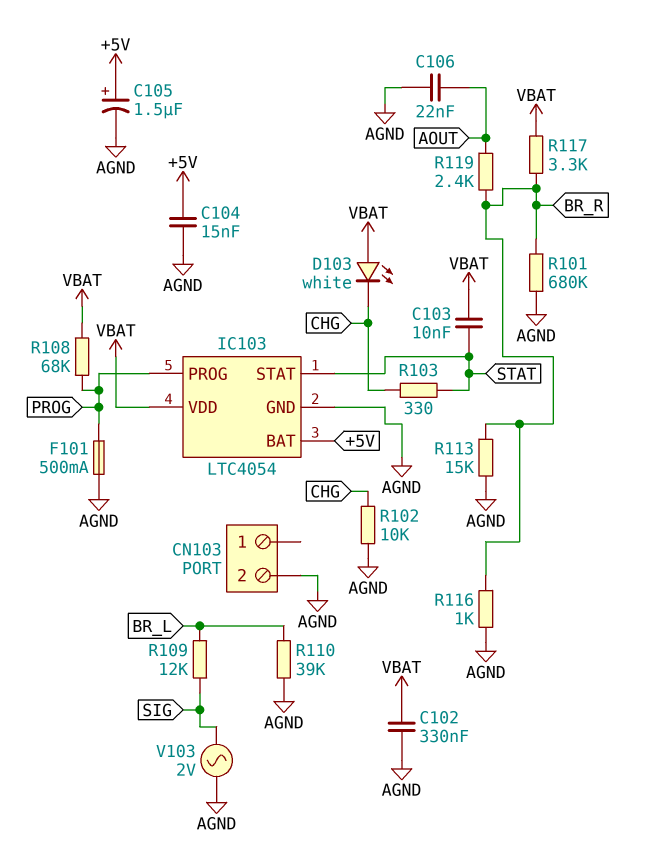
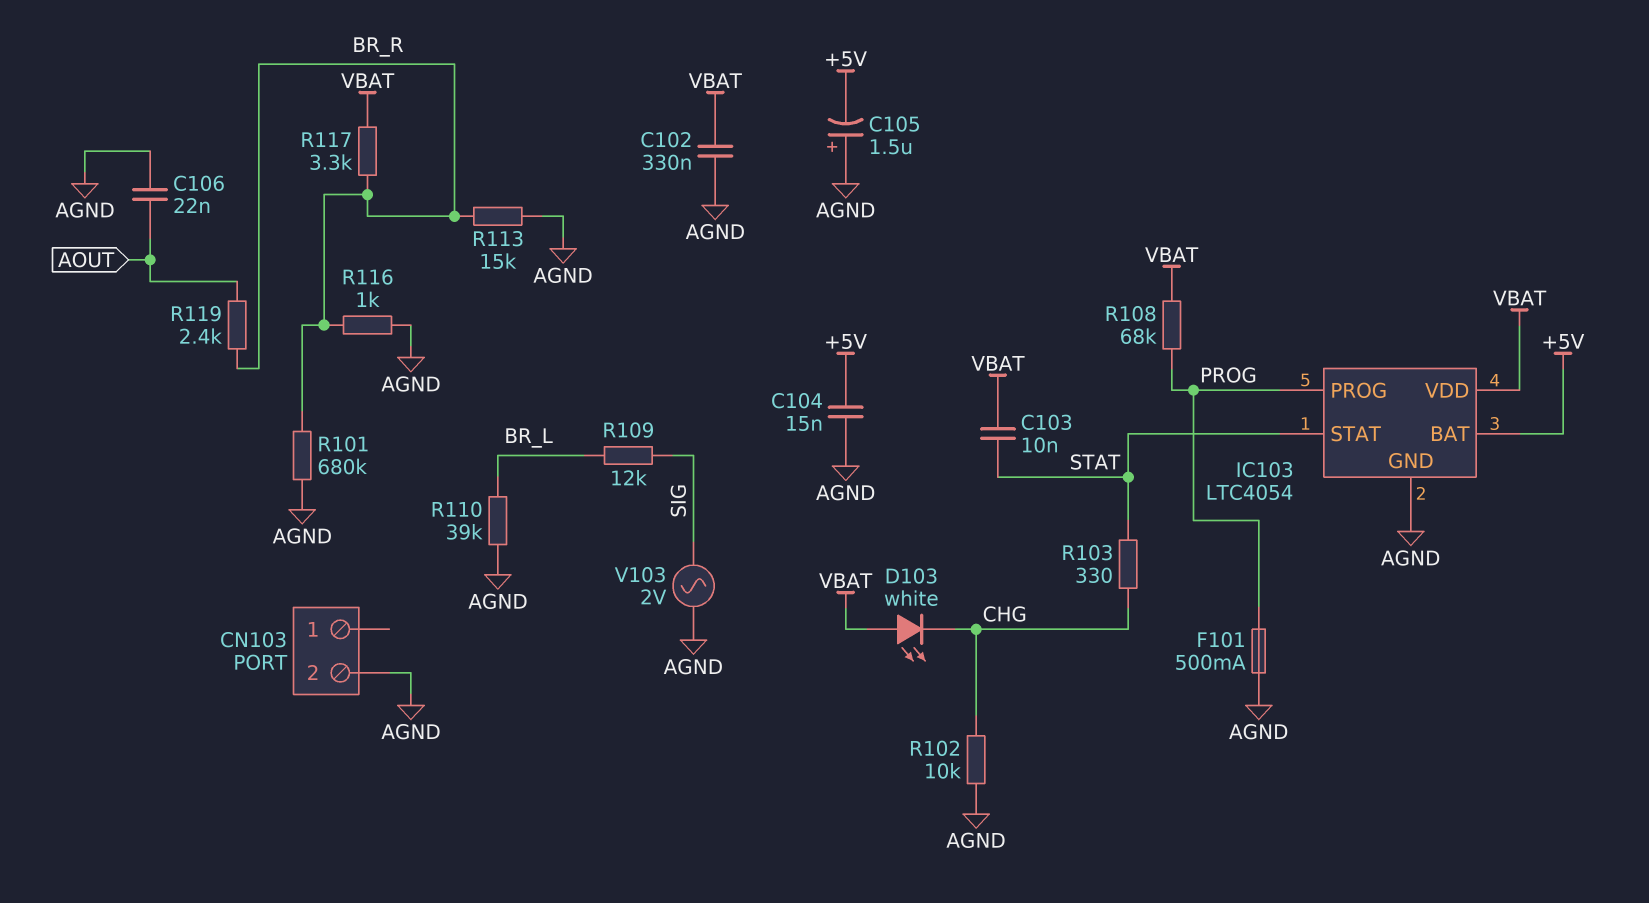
C105: 1.5uF (plus +5V, minus AGND) -> 1.5uF (plus AGND, minus +5V)

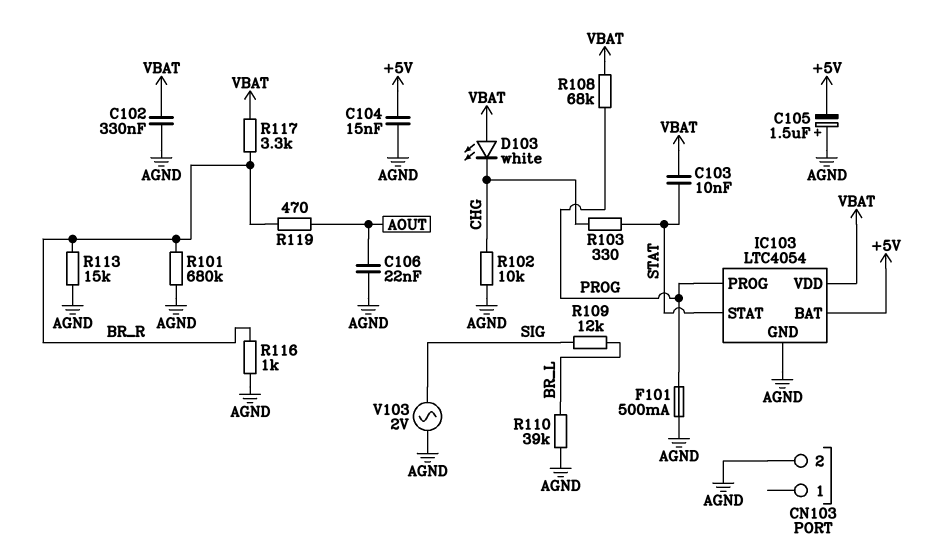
R119: 2.4k (AOUT, BR_R) -> 470 (AOUT, BR_R)

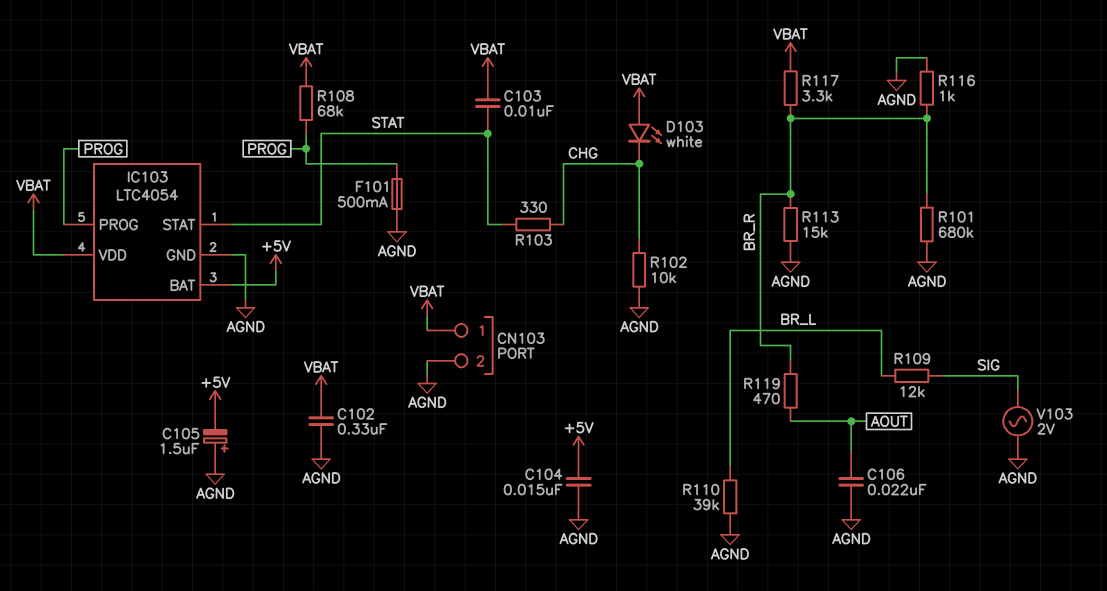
CN103 pin 1: none -> VBAT

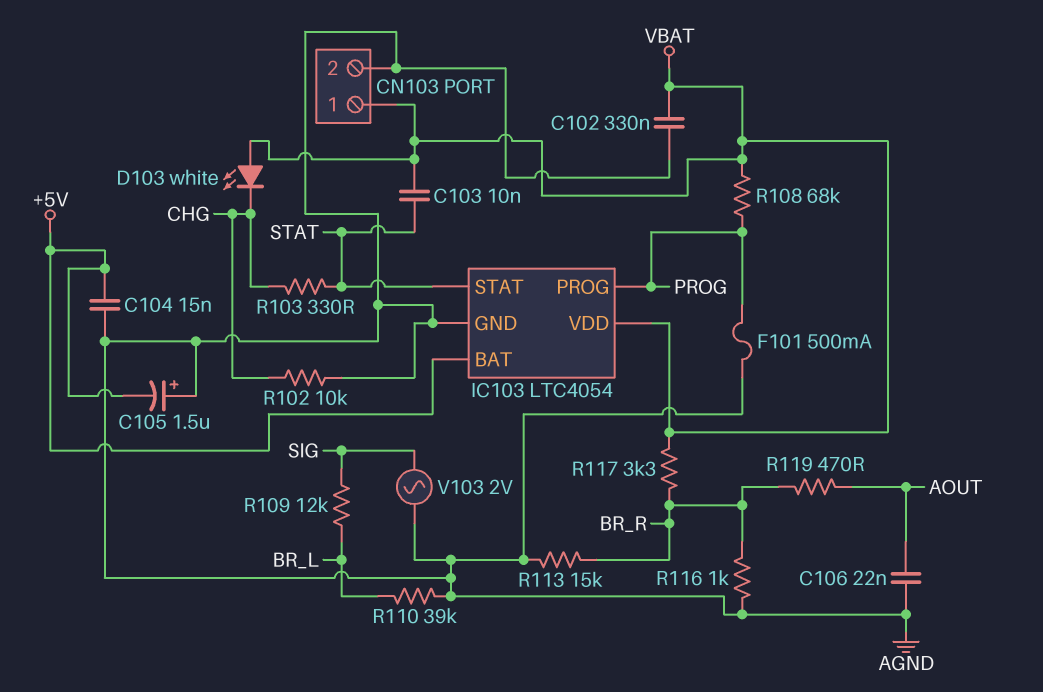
R101: 680k (AGND, BR_R) -> none

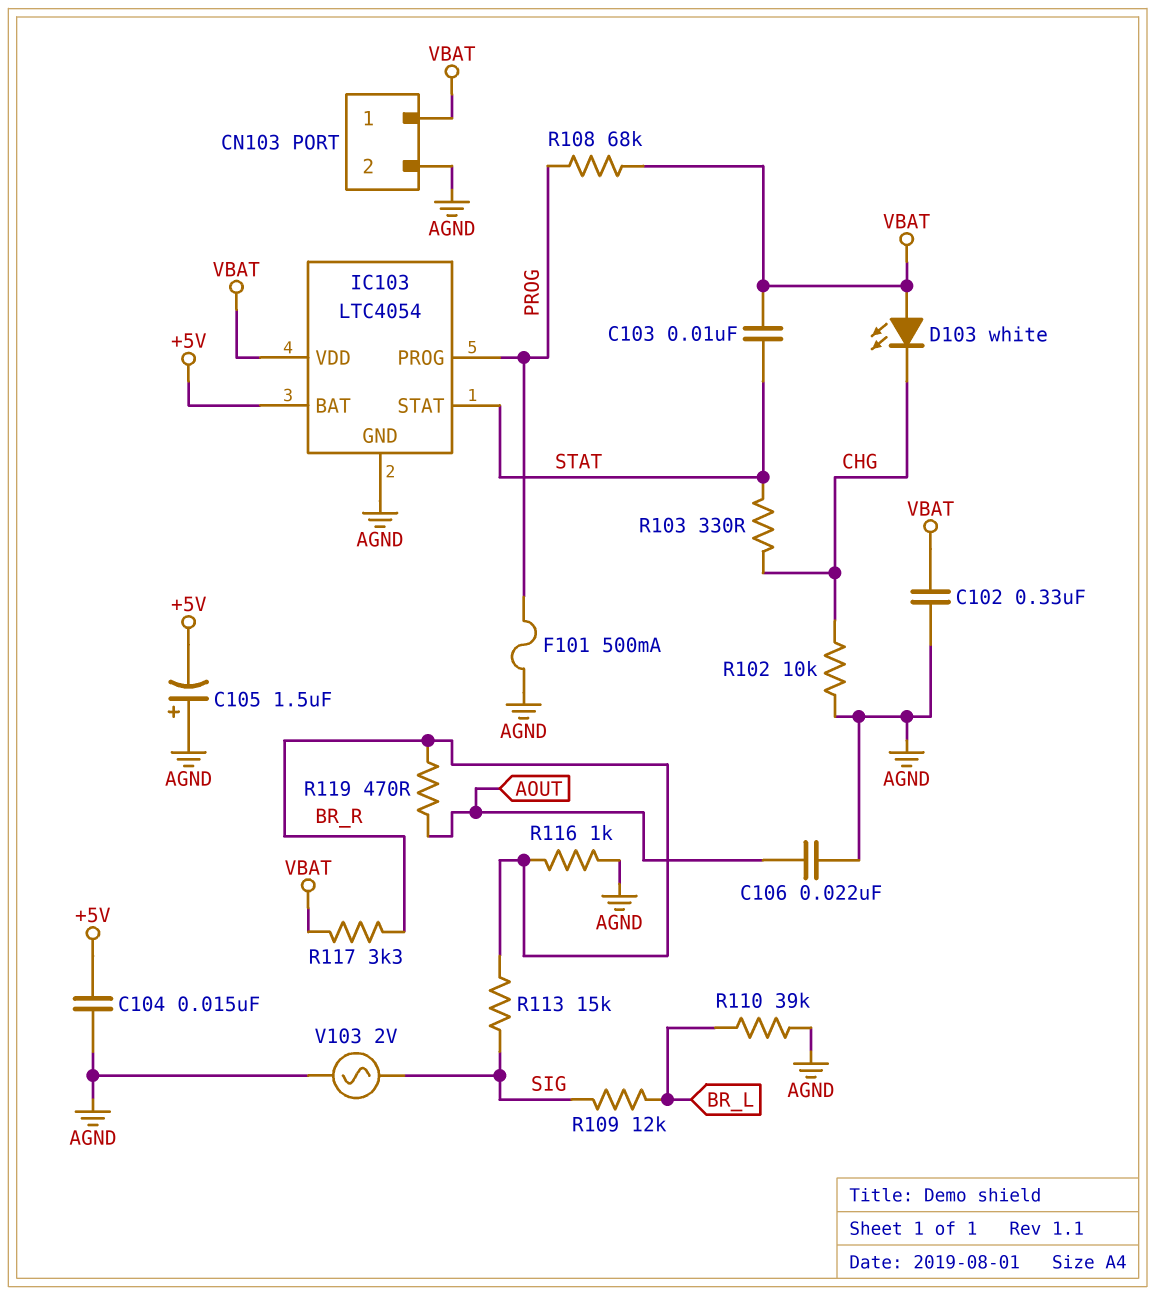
R113: 15k (AGND, BR_R) -> 15k (BR_R, SIG)

